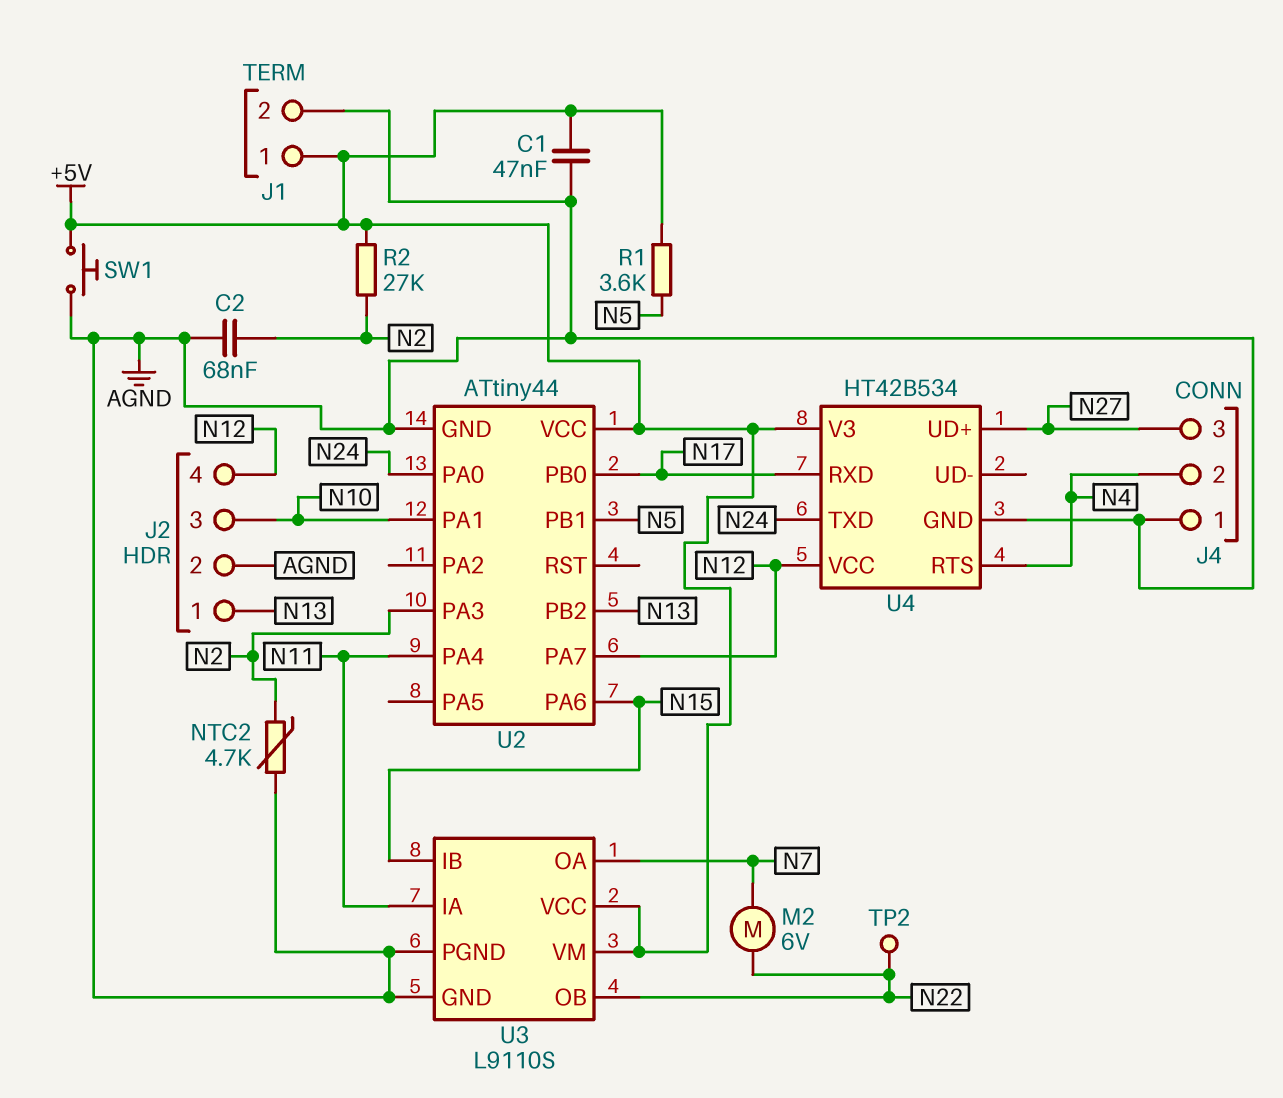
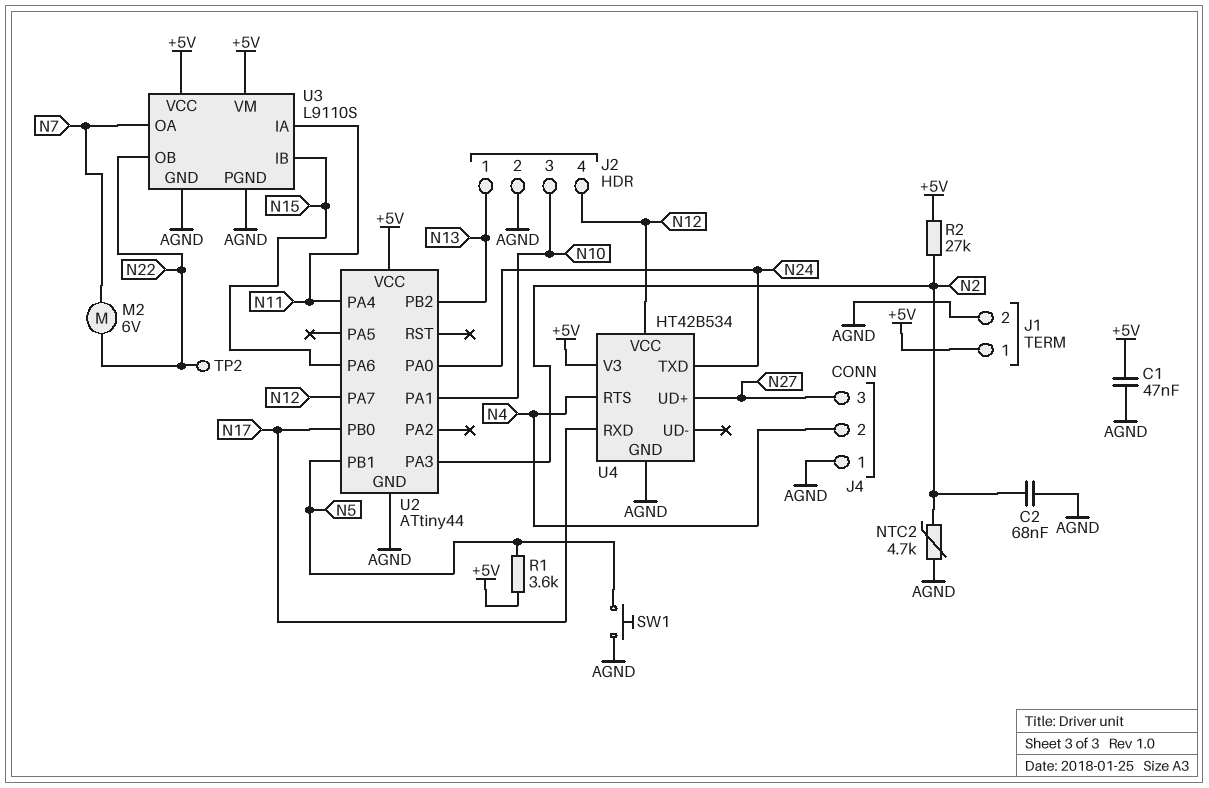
SW1: button (+5V, AGND) -> button (AGND, N5)

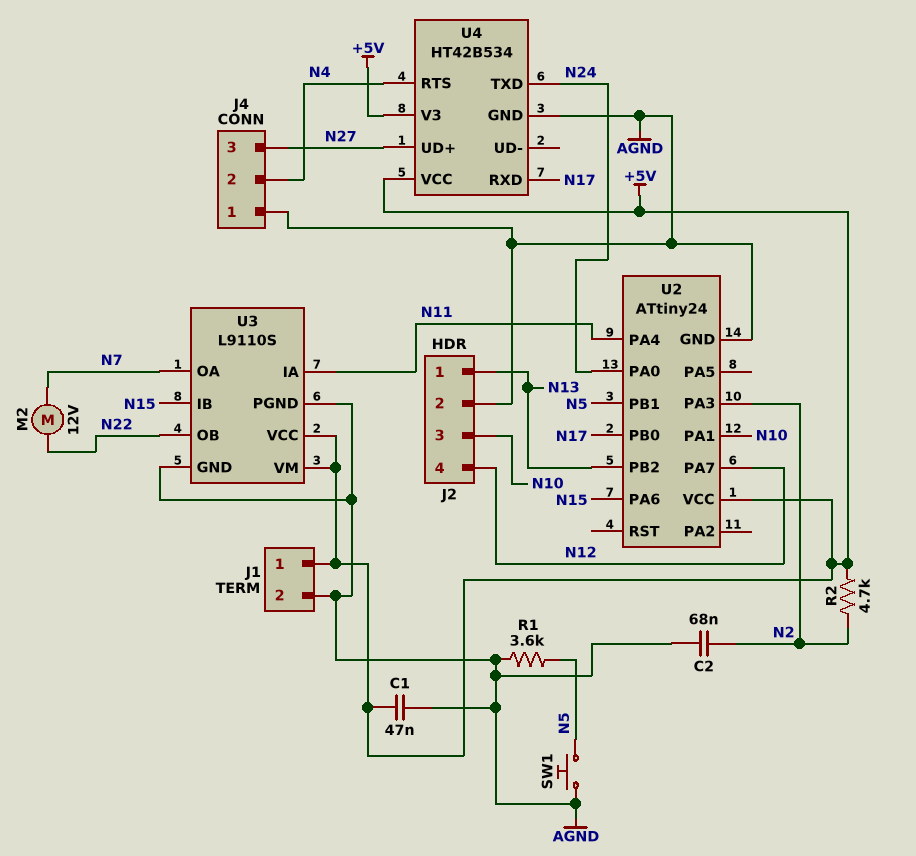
M2: motor 6V (N7, N22) -> motor 12V (N7, N22)
NTC2: 4.7k (AGND, N2) -> none
R1: 3.6k (+5V, N5) -> 3.6k (AGND, N5)
R2: 27k (+5V, N2) -> 4.7k (+5V, N2)
TP2: test point (N22) -> none
U2: ATtiny44 -> ATtiny24
U4 pin VCC: N12 -> +5V

